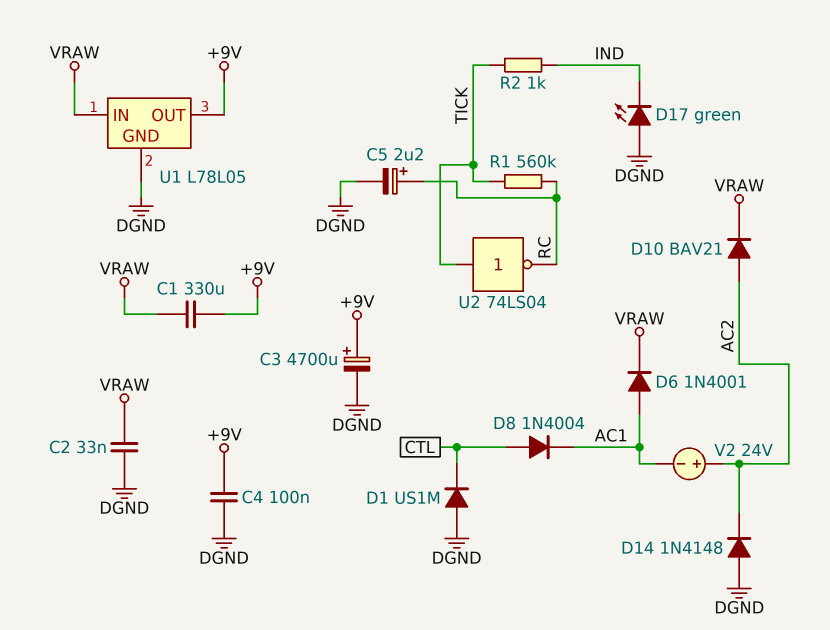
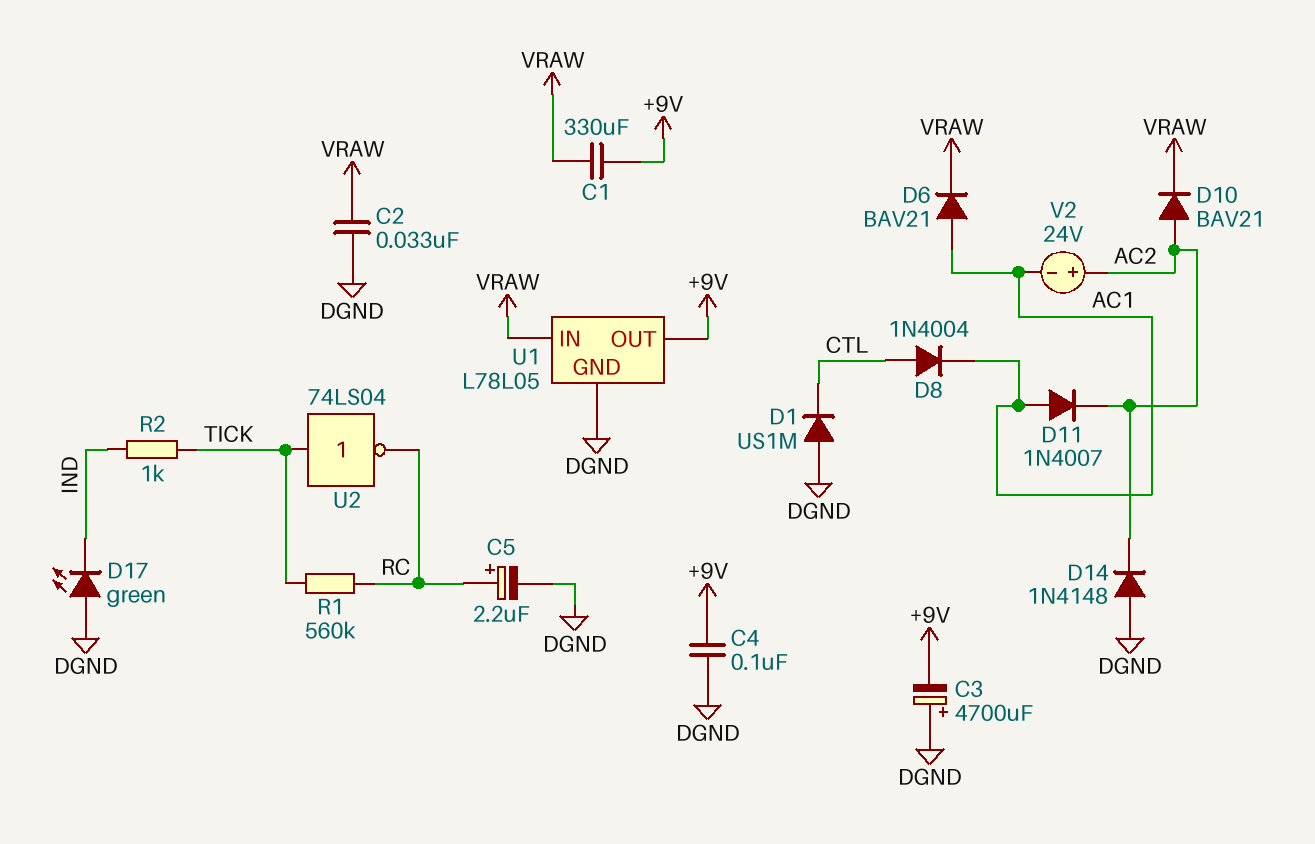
C3: 4700uF (plus +9V, minus DGND) -> 4700uF (plus DGND, minus +9V)
D6: diode 1N4001 (A AC1, K VRAW) -> diode BAV21 (A AC1, K VRAW)
D11: none -> diode 1N4007 (A AC1, K AC2)

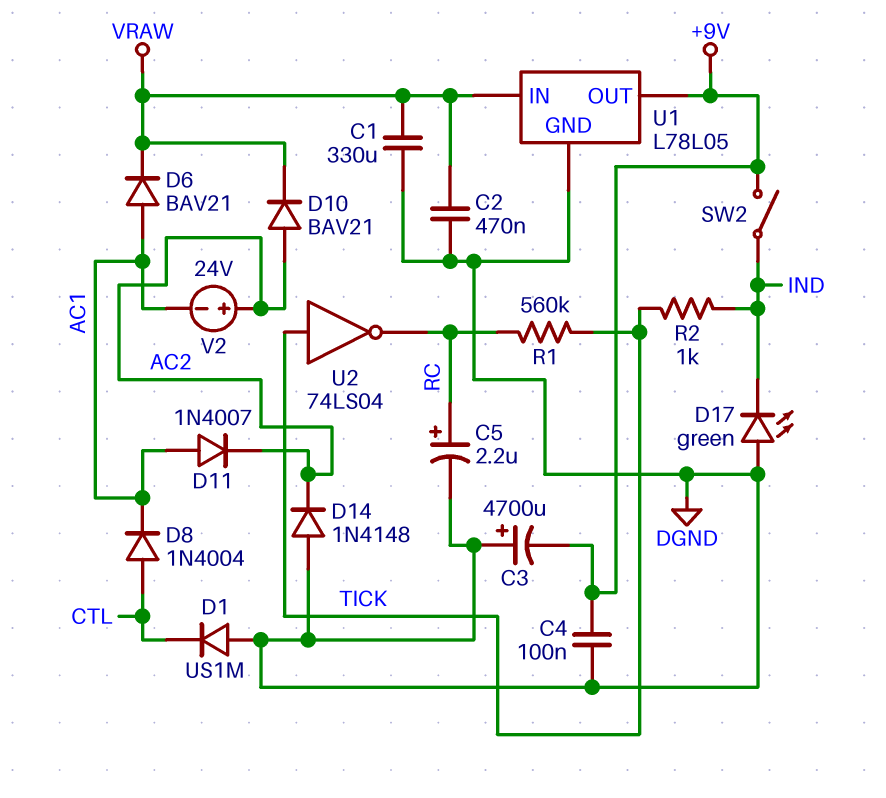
C1: 330uF (+9V, VRAW) -> 330uF (DGND, VRAW)
C2: 33nF (DGND, VRAW) -> 470nF (DGND, VRAW)
SW2: none -> switch (+9V, IND)

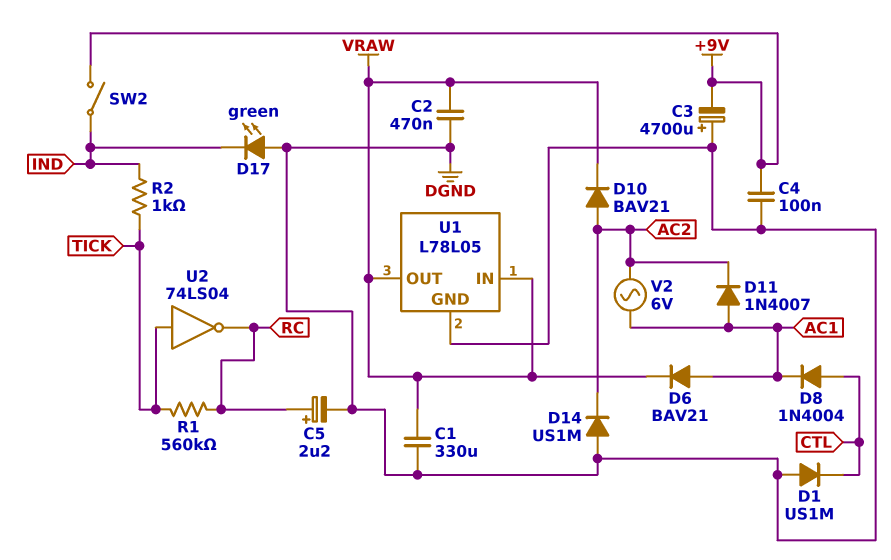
D14: diode 1N4148 (A DGND, K AC2) -> diode US1M (A DGND, K AC2)
U1 pin OUT: +9V -> VRAW
V2: 24V (plus AC2, minus AC1) -> AC 6V (AC1, AC2)

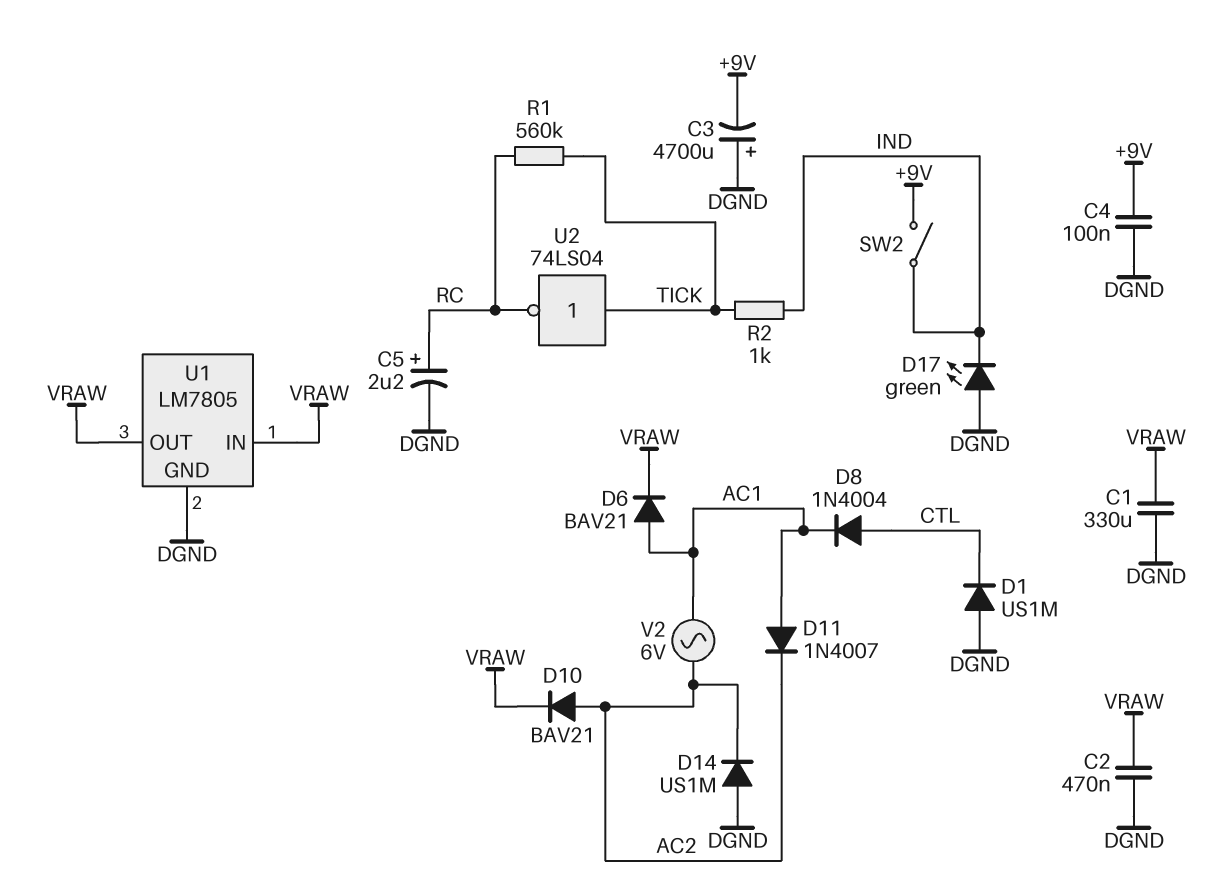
U1: L78L05 -> LM7805

